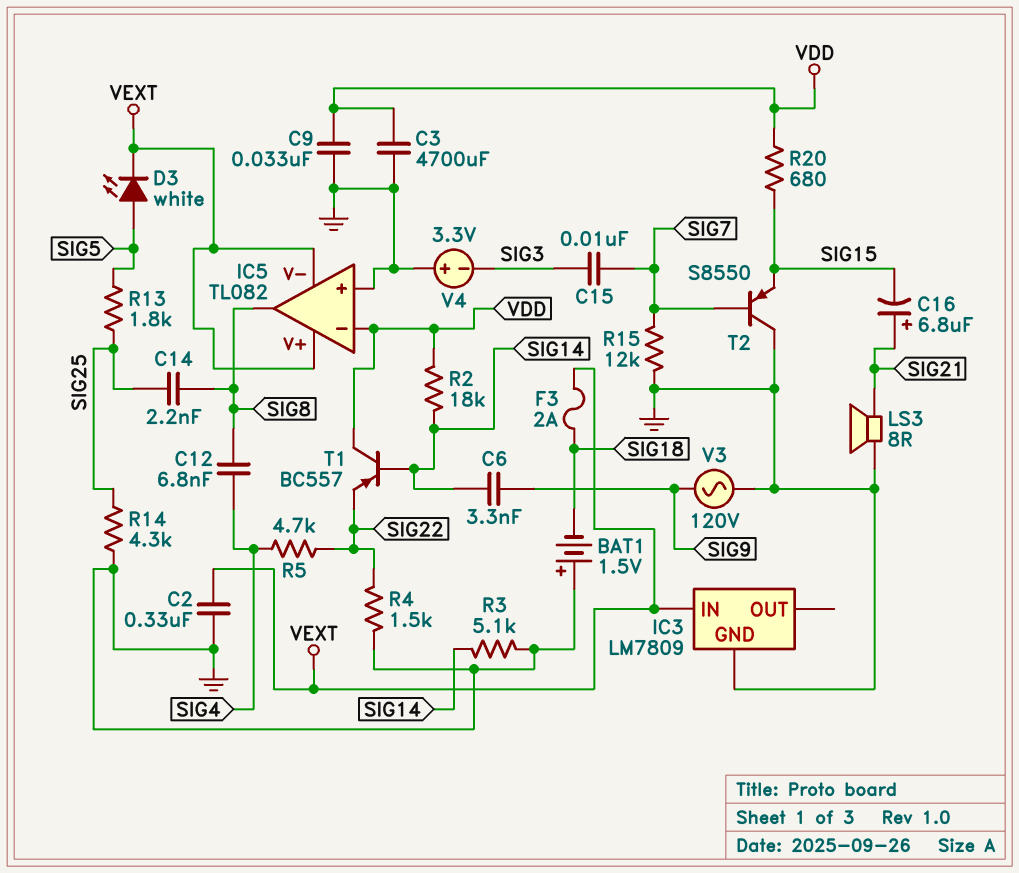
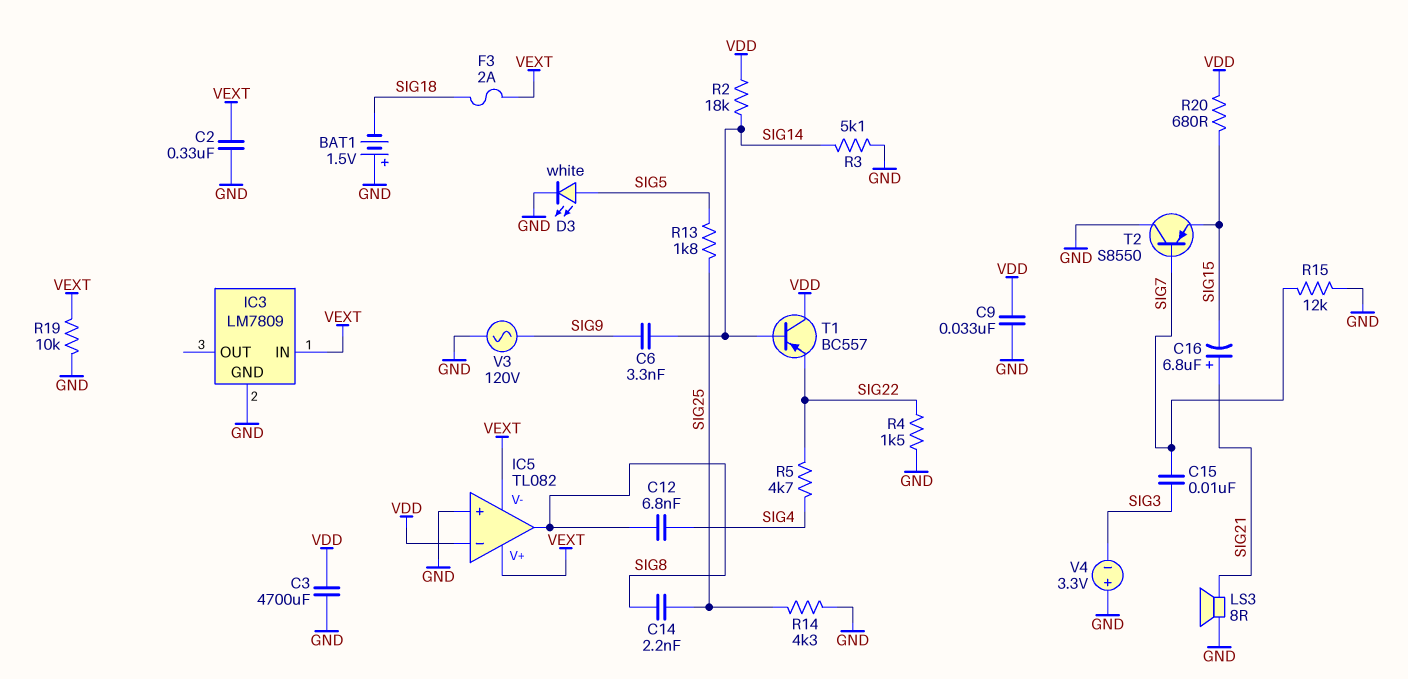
D3: LED white (A SIG5, K VEXT) -> LED white (A SIG5, K GND)
R19: none -> 10k (GND, VEXT)

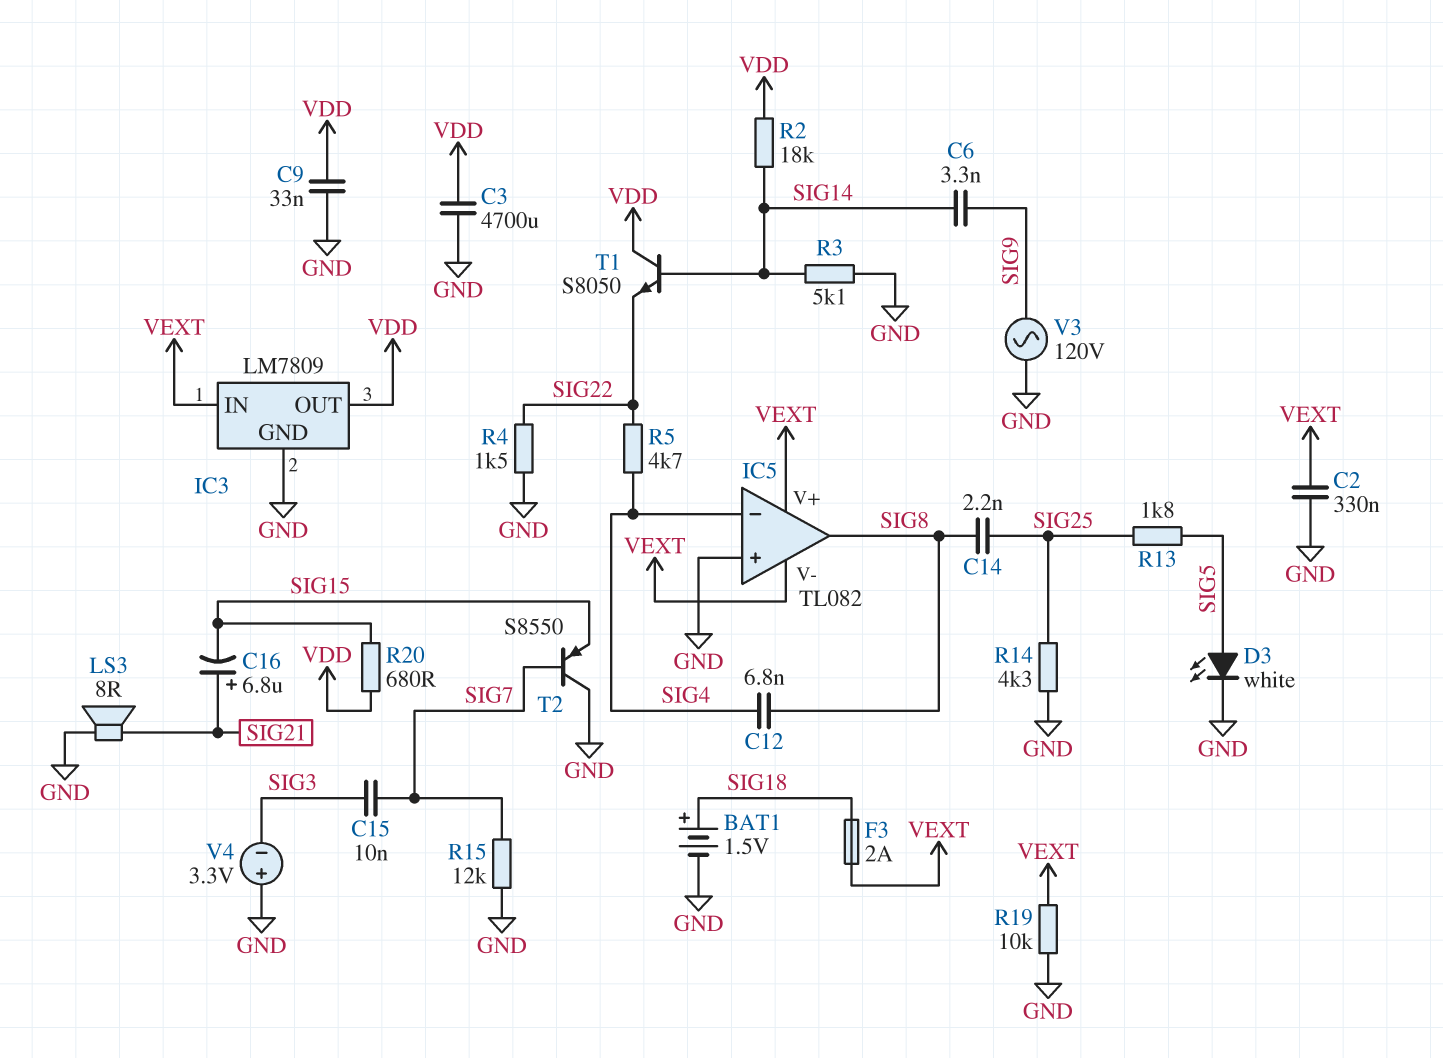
BAT1: 1.5V (plus GND, minus SIG18) -> 1.5V (plus SIG18, minus GND)
IC3 pin OUT: none -> VDD
IC5 pin in-: VDD -> SIG4
T1: PNP BC557 (B SIG14, C VDD, E SIG22) -> NPN S8050 (B SIG14, C VDD, E SIG22)

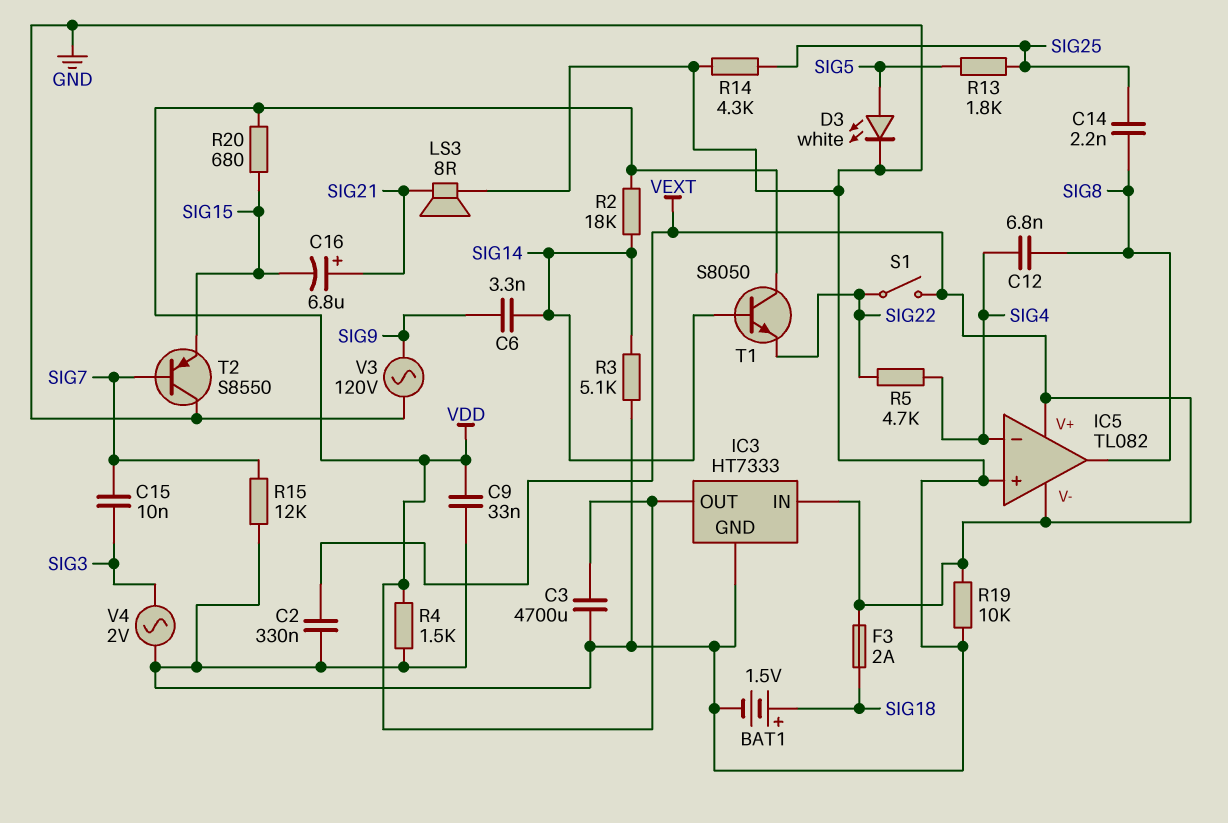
IC3: LM7809 -> HT7333
R4: 1.5k (GND, SIG22) -> 1.5k (GND, VDD)
S1: none -> switch (SIG22, VEXT)
V4: 3.3V (plus GND, minus SIG3) -> AC 2V (GND, SIG3)

